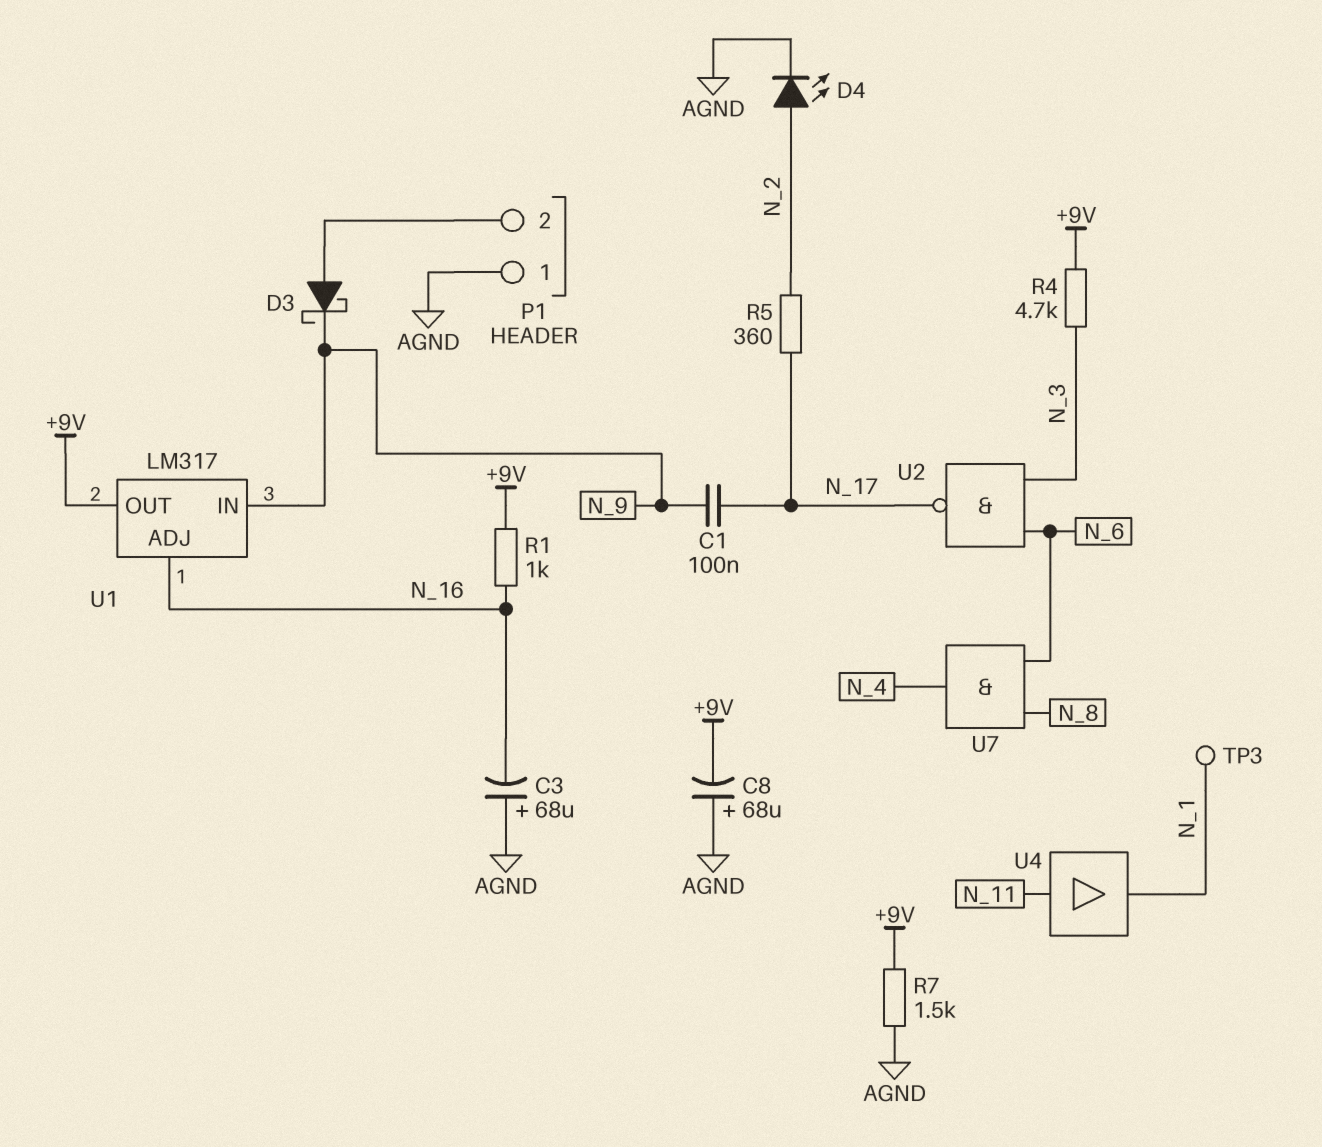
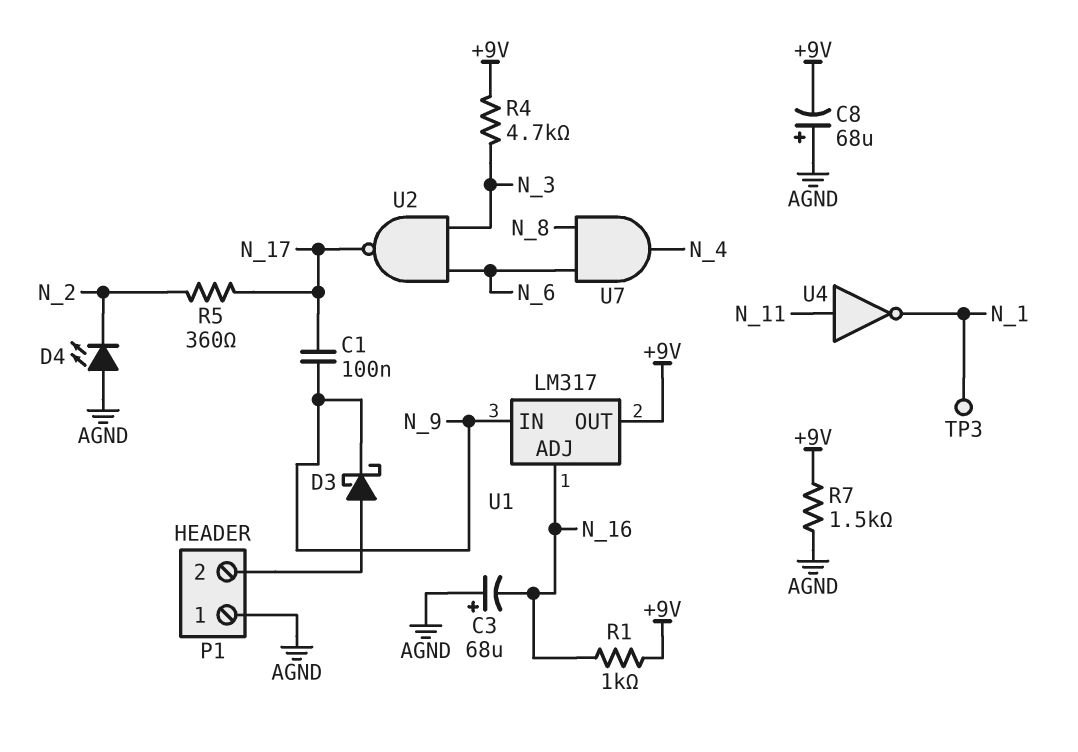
D4: LED (A N_2, K AGND) -> LED (A AGND, K N_2)
U4: buffer (in N_11, out N_1) -> NOT (in N_11, out N_1)

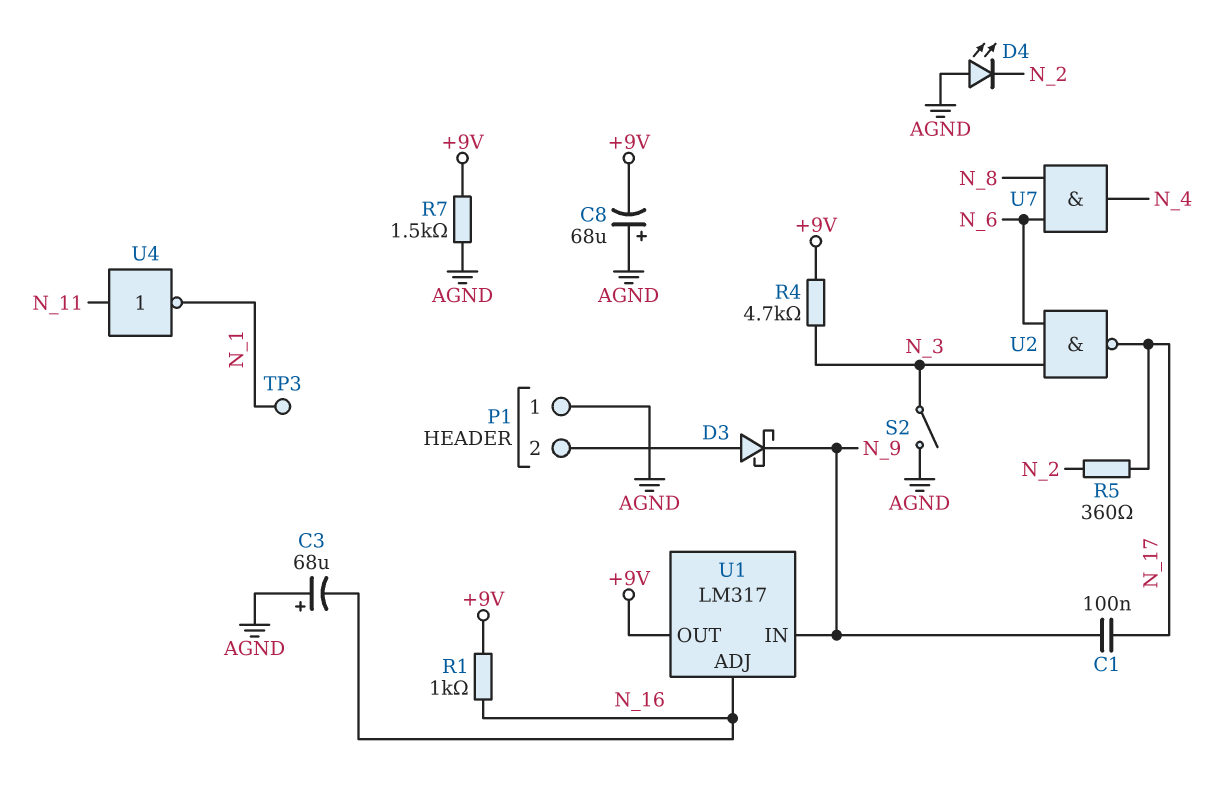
S2: none -> switch (AGND, N_3)

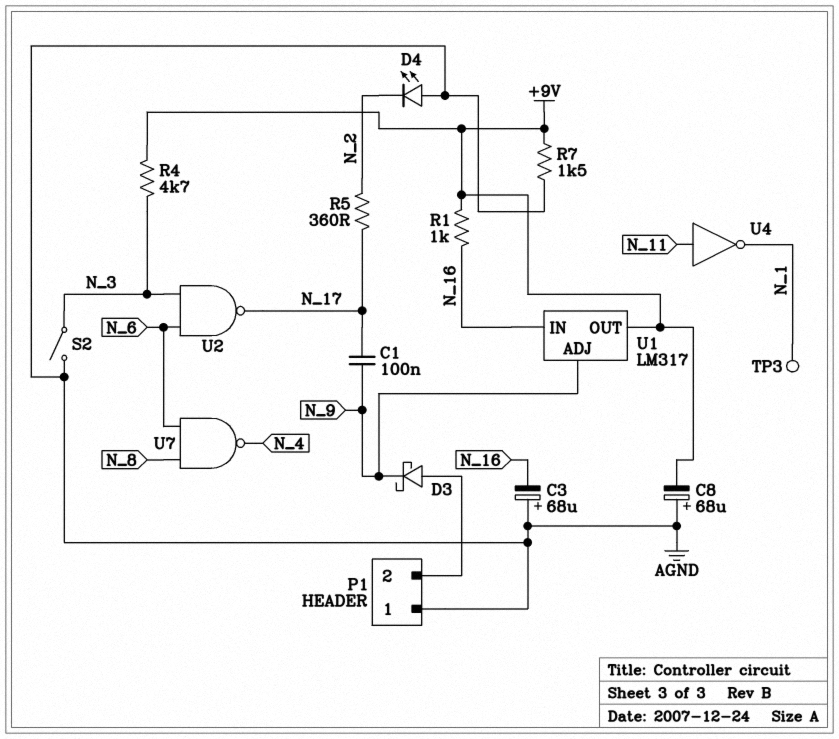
U1 pin ADJ: N_16 -> N_9
U1 pin IN: N_9 -> N_16
U7: AND (in N_6, in N_8, out N_4) -> NAND (in N_6, in N_8, out N_4)

